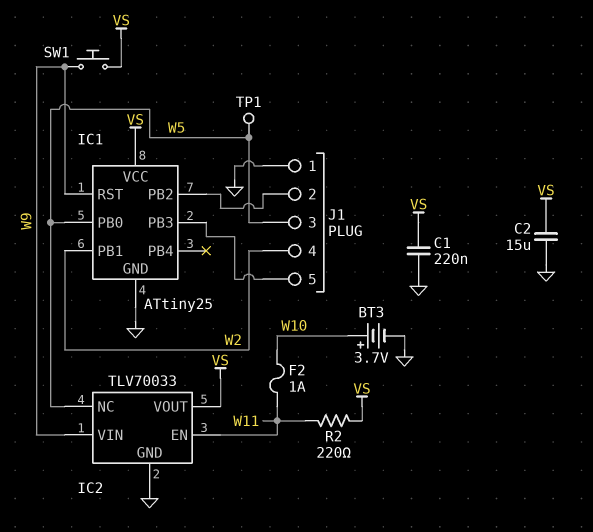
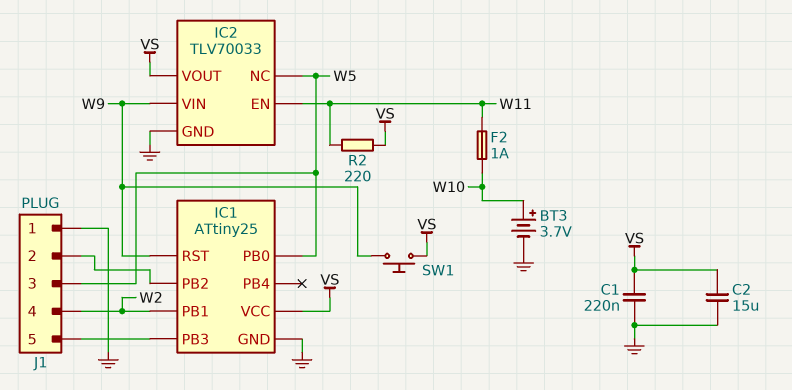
TP1: test point (W5) -> none

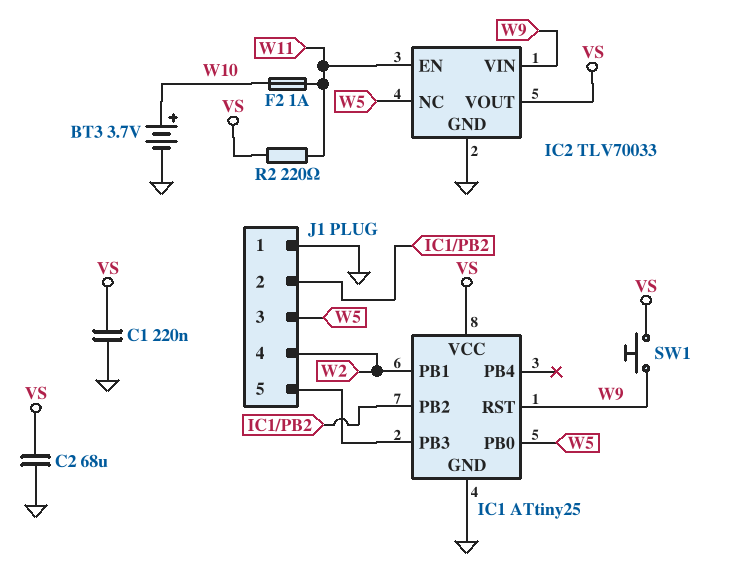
C2: 15uF (GND, VS) -> 68uF (GND, VS)

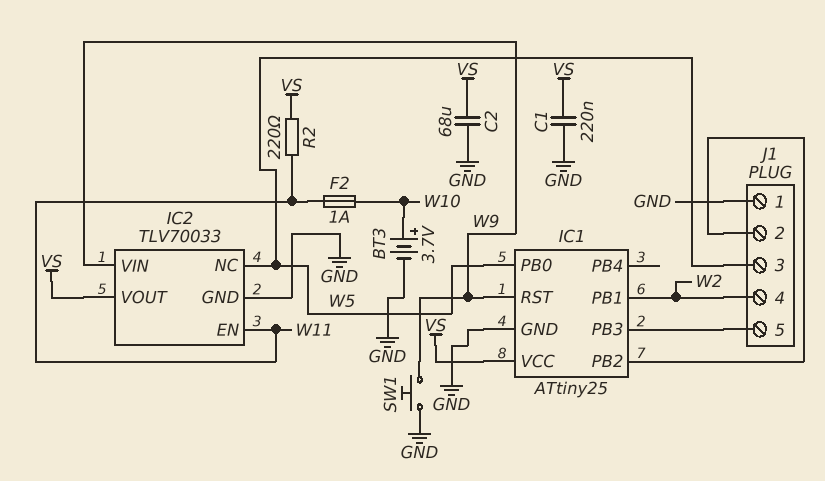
SW1: button (VS, W9) -> button (GND, W9)

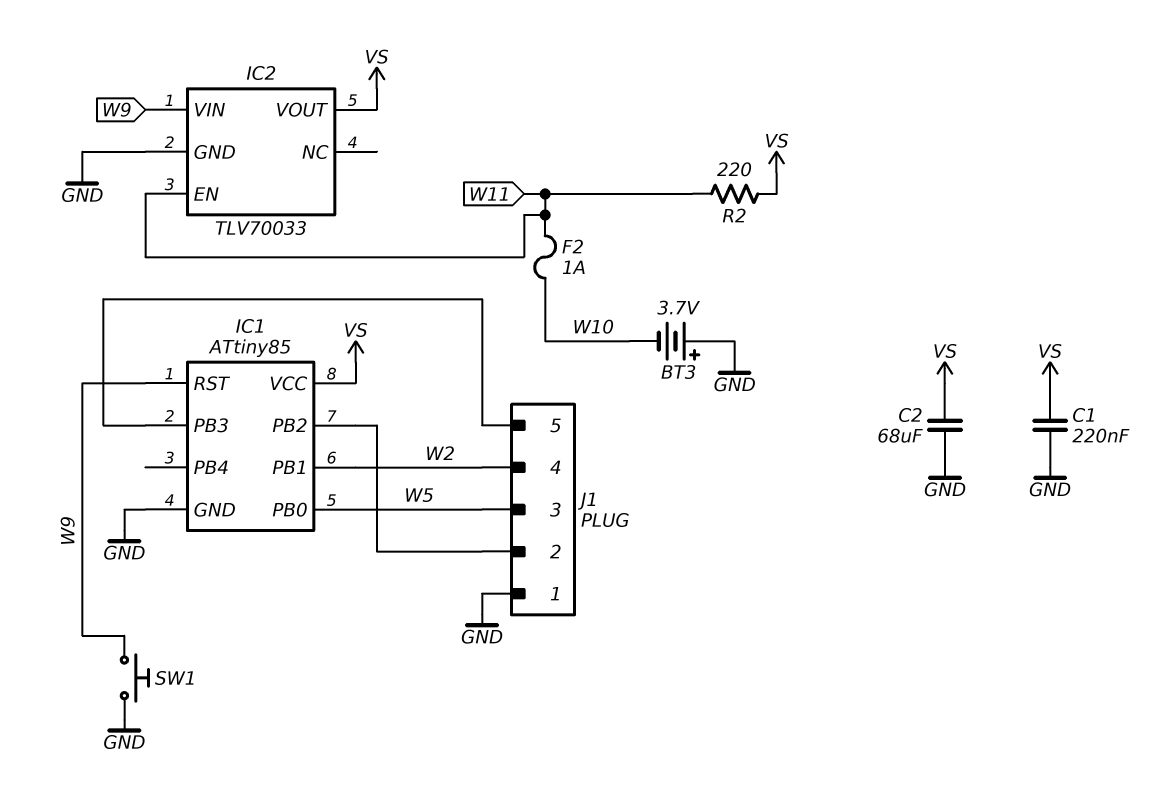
BT3: 3.7V (plus W10, minus GND) -> 3.7V (plus GND, minus W10)
IC1: ATtiny25 -> ATtiny85
IC2 pin NC: W5 -> none

